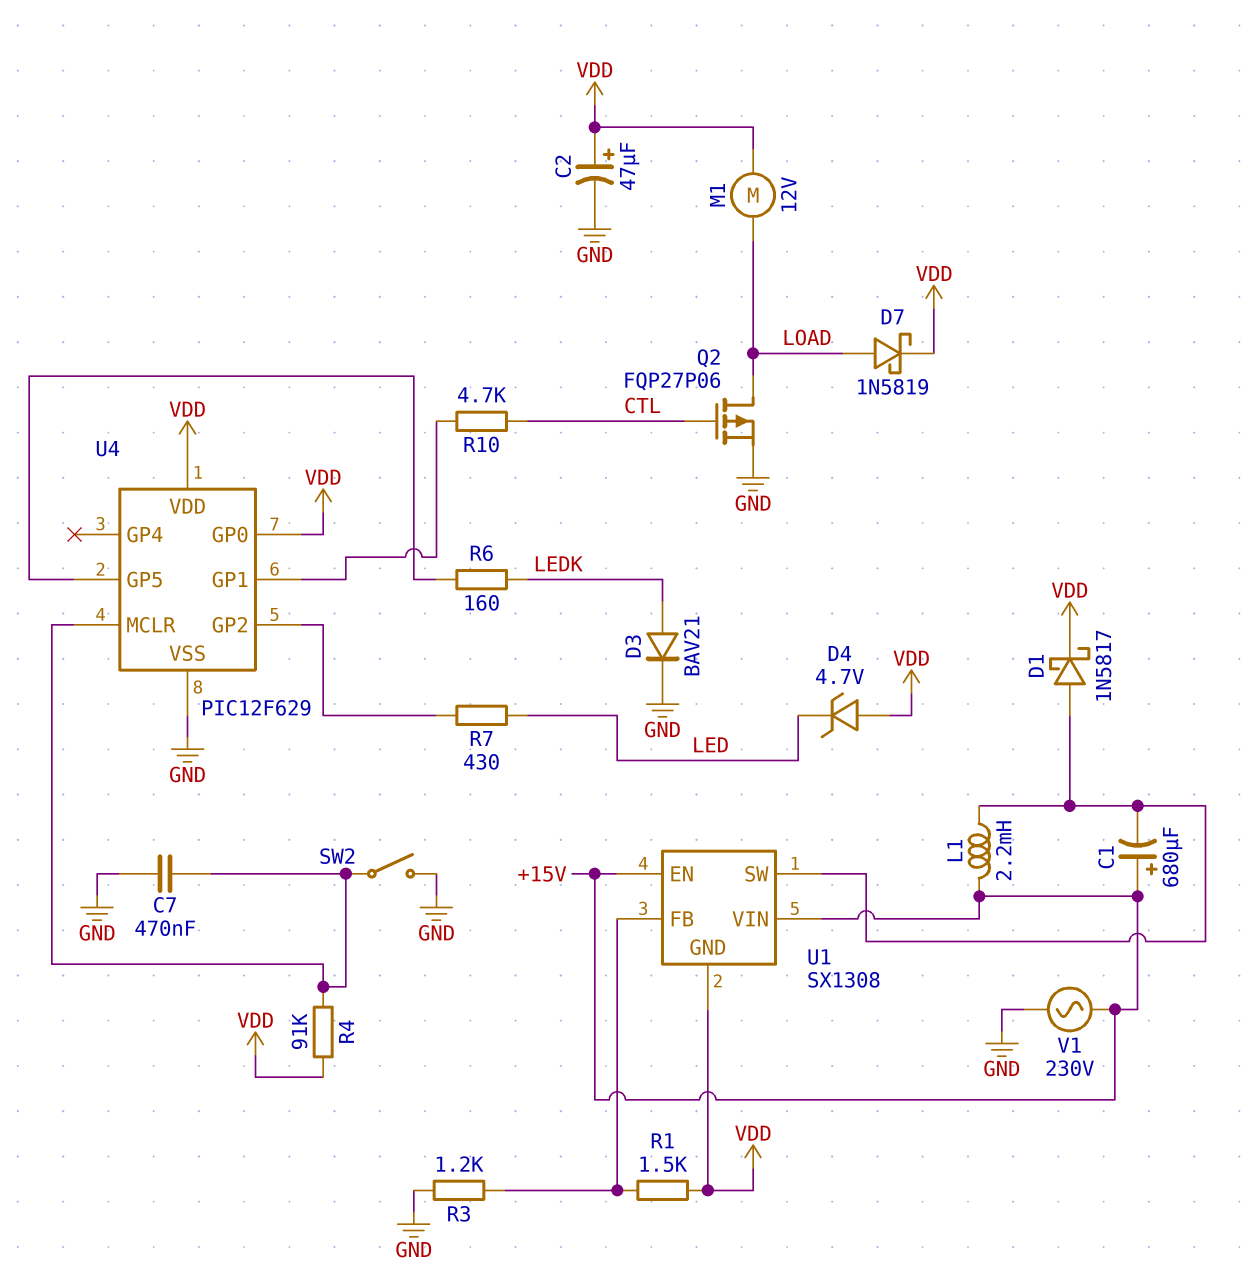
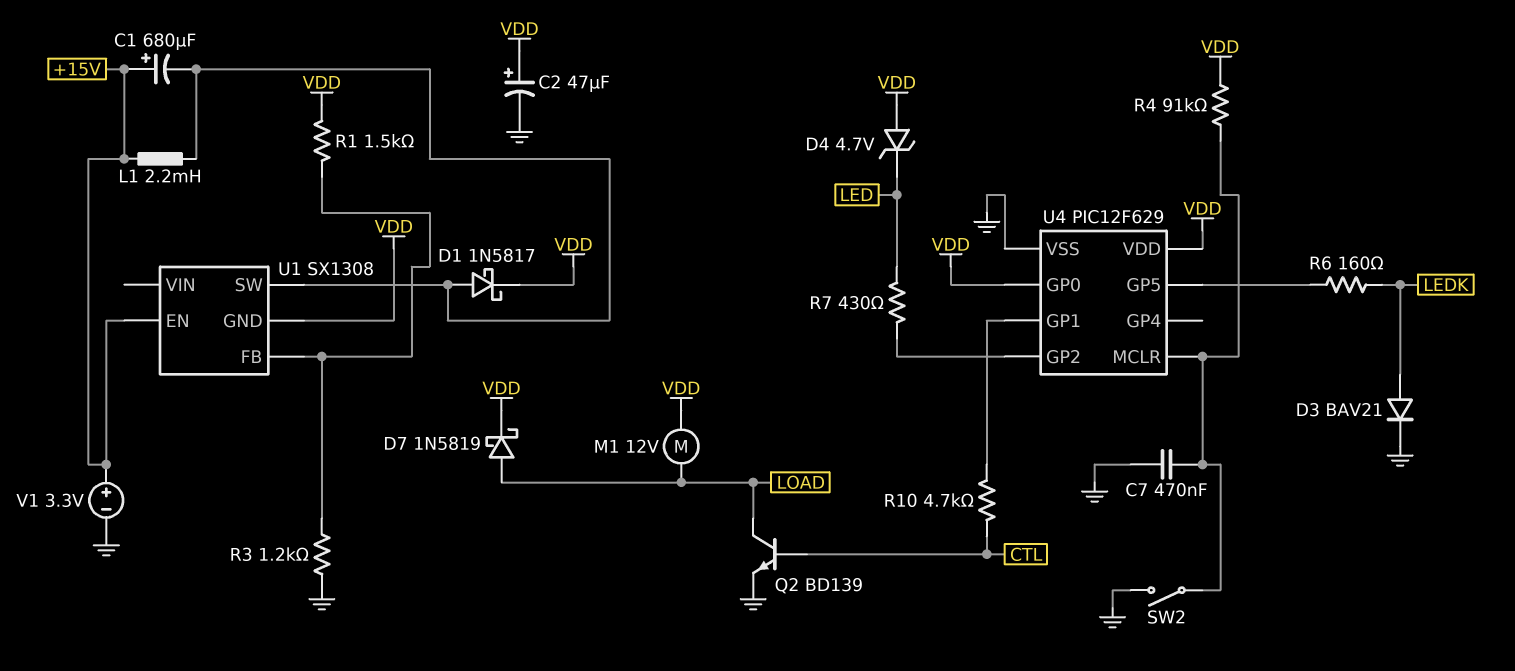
Q2: PMOS FQP27P06 (G CTL, D LOAD, S GND) -> NPN BD139 (B CTL, C LOAD, E GND)
U1 pin VIN: +15V -> none
V1: AC 230V (+15V, GND) -> 3.3V (plus +15V, minus GND)

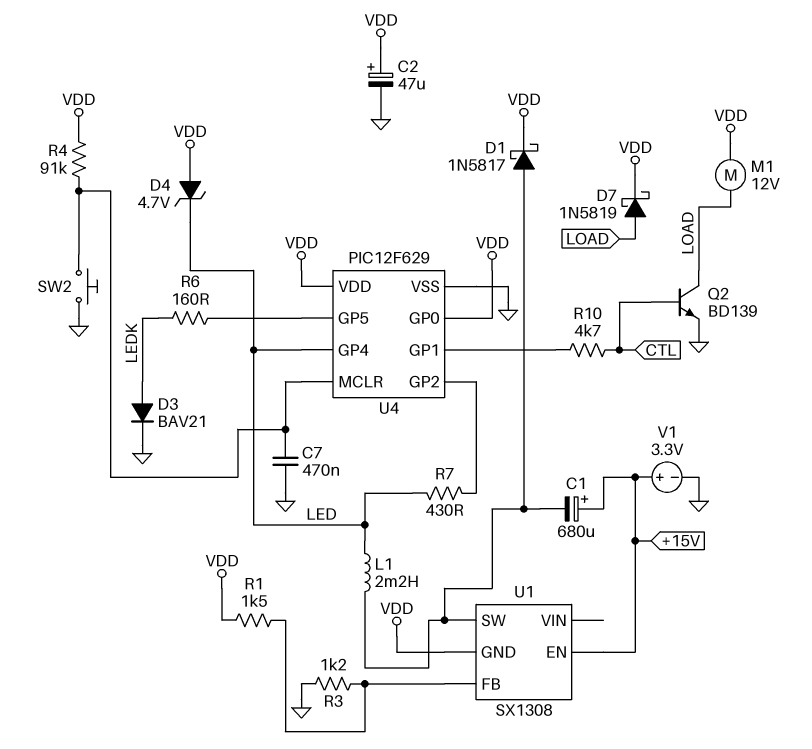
L1: 2.2mH (+15V, U1/SW) -> 2.2mH (LED, U1/SW)
SW2: switch (GND, U4/MCLR) -> button (GND, U4/MCLR)
U4 pin GP4: none -> LED

